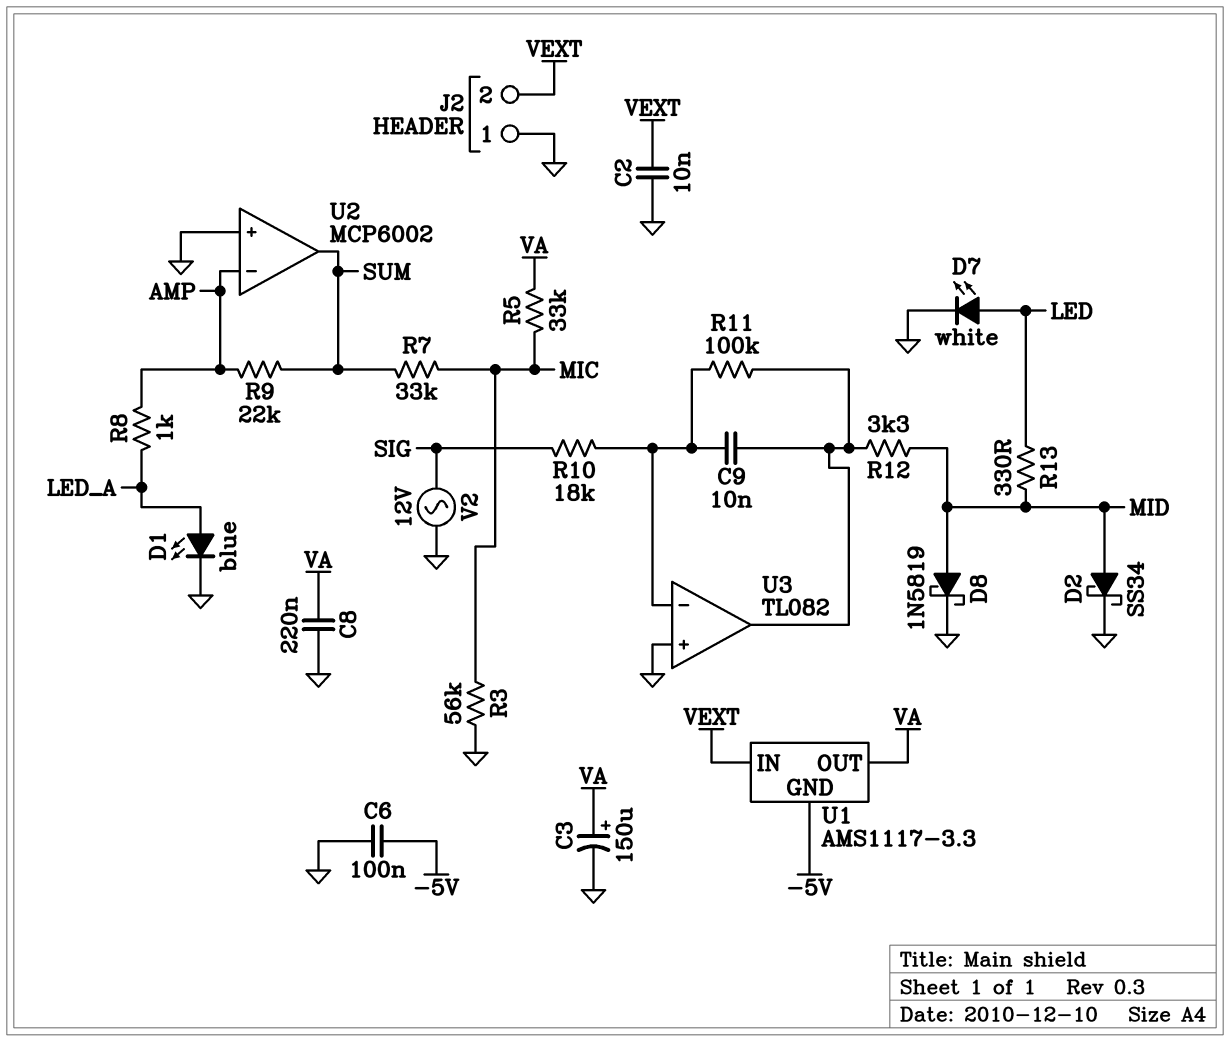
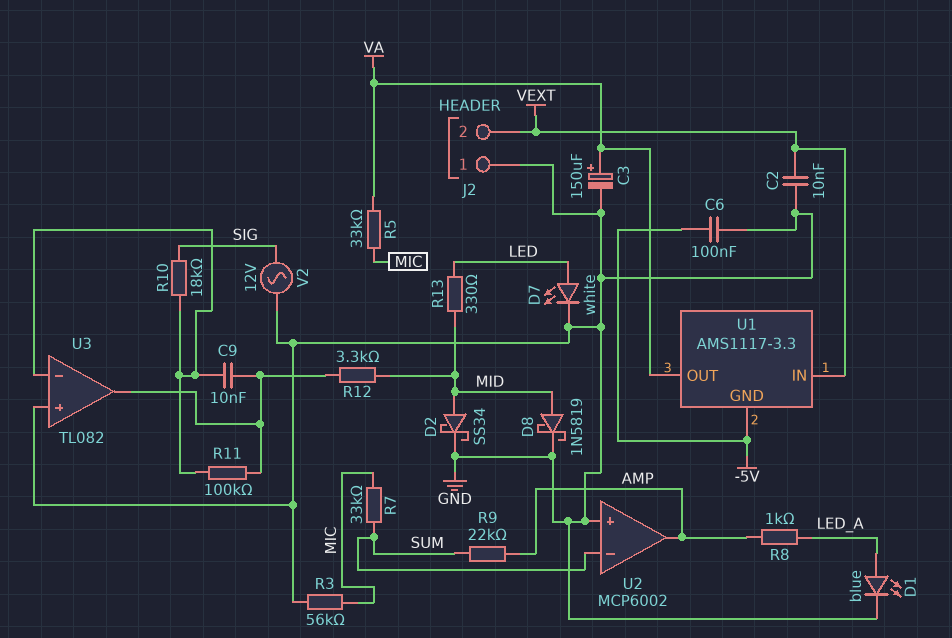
C8: 220nF (GND, VA) -> none
U2 pin in-: AMP -> SUM
U2 pin out: SUM -> AMP

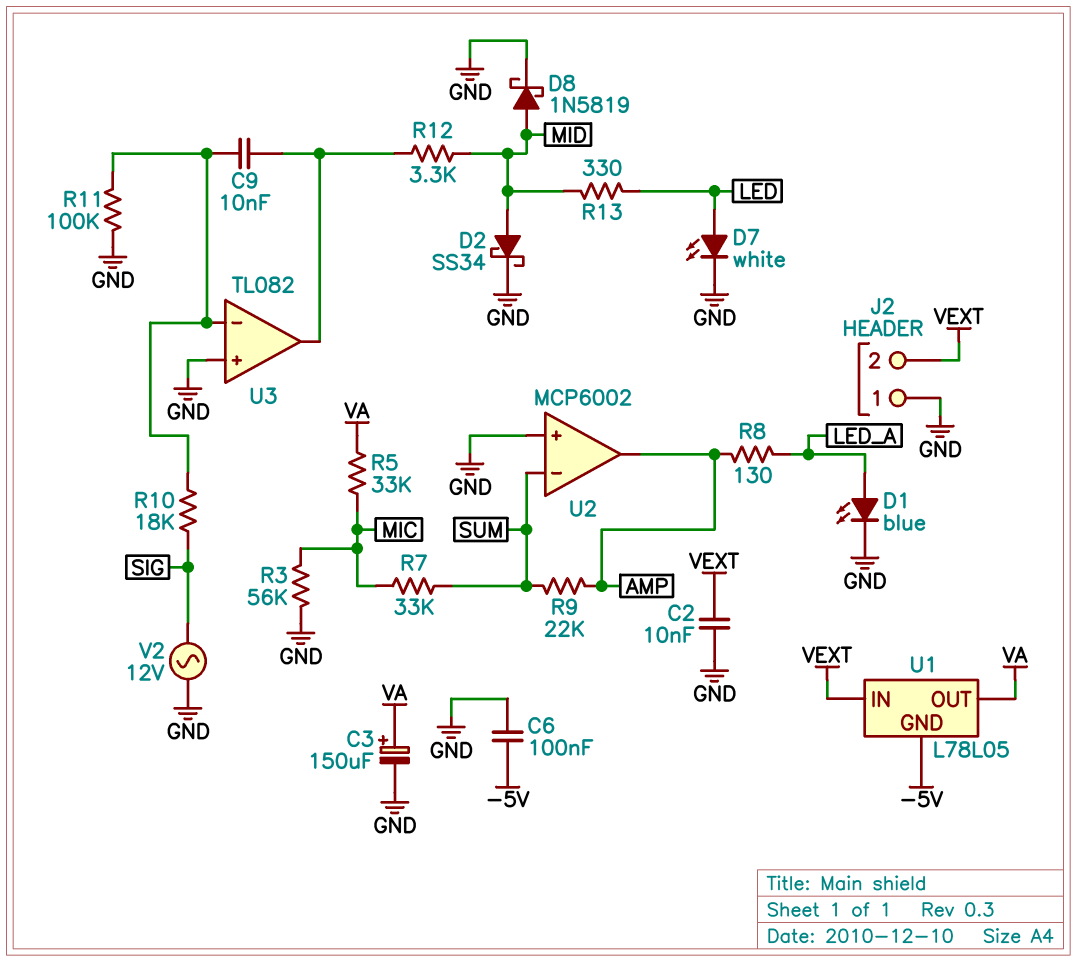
R8: 1k (AMP, LED_A) -> 130 (AMP, LED_A)
R11: 100k (U3/in-, U3/out) -> 100k (GND, U3/in-)
U1: AMS1117-3.3 -> L78L05

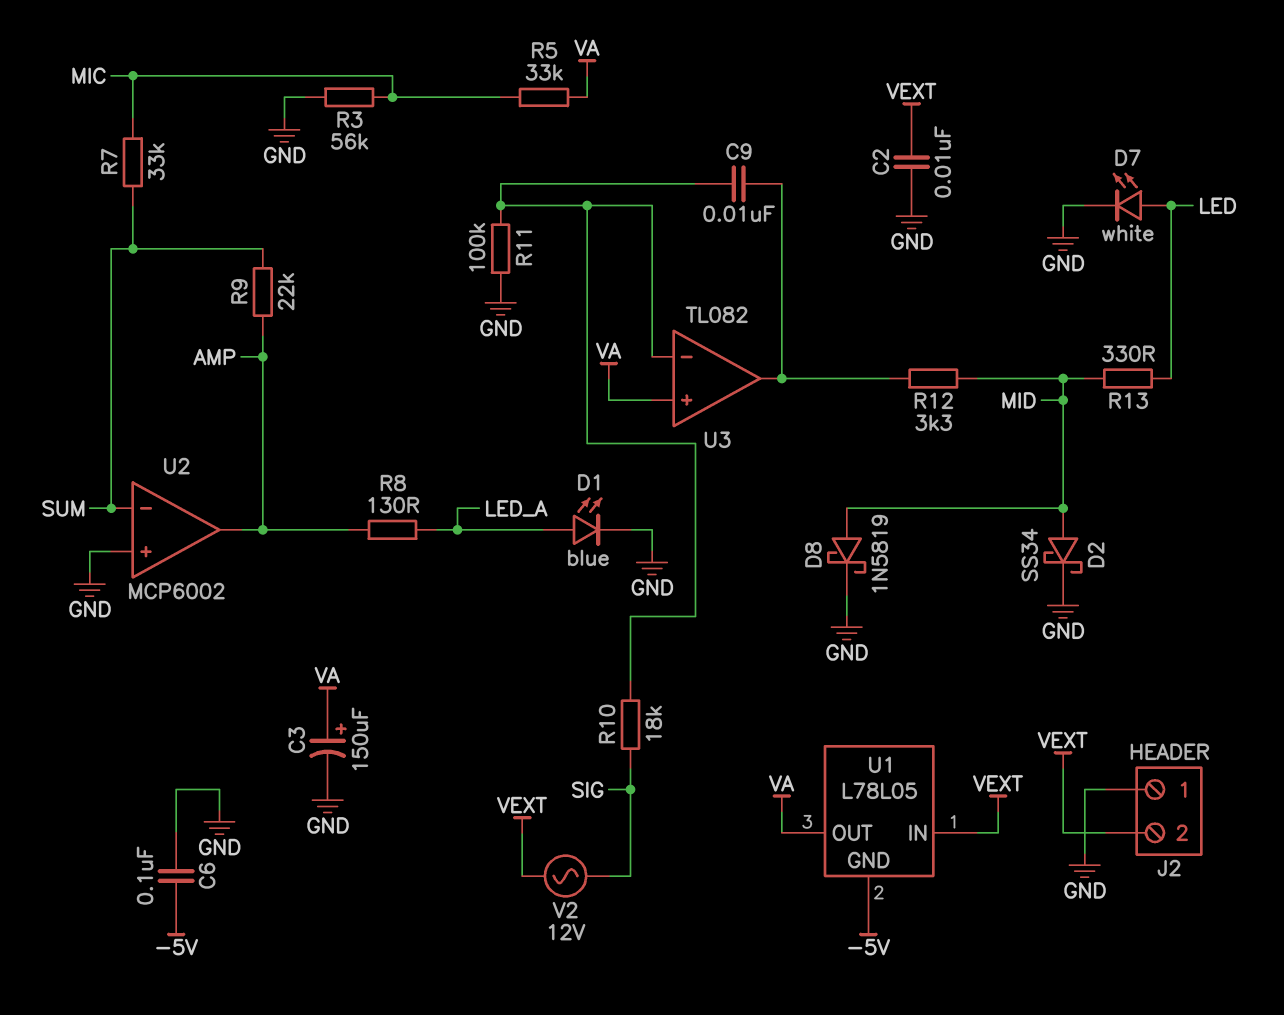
U3 pin in+: GND -> VA
V2: AC 12V (GND, SIG) -> AC 12V (SIG, VEXT)

